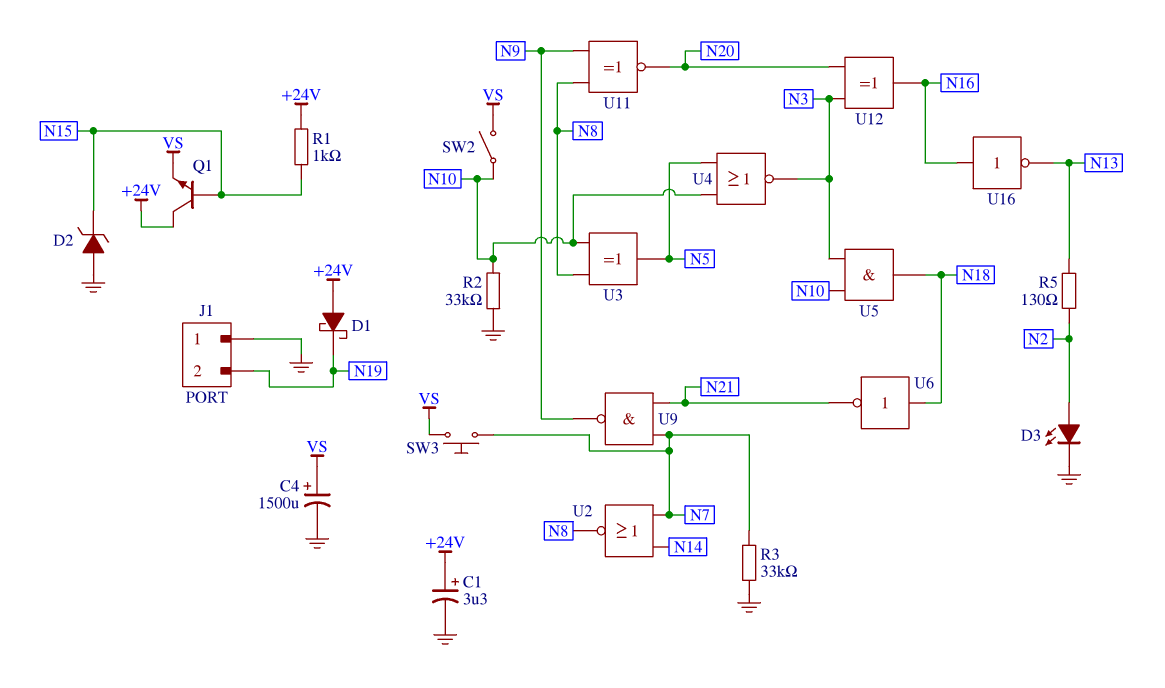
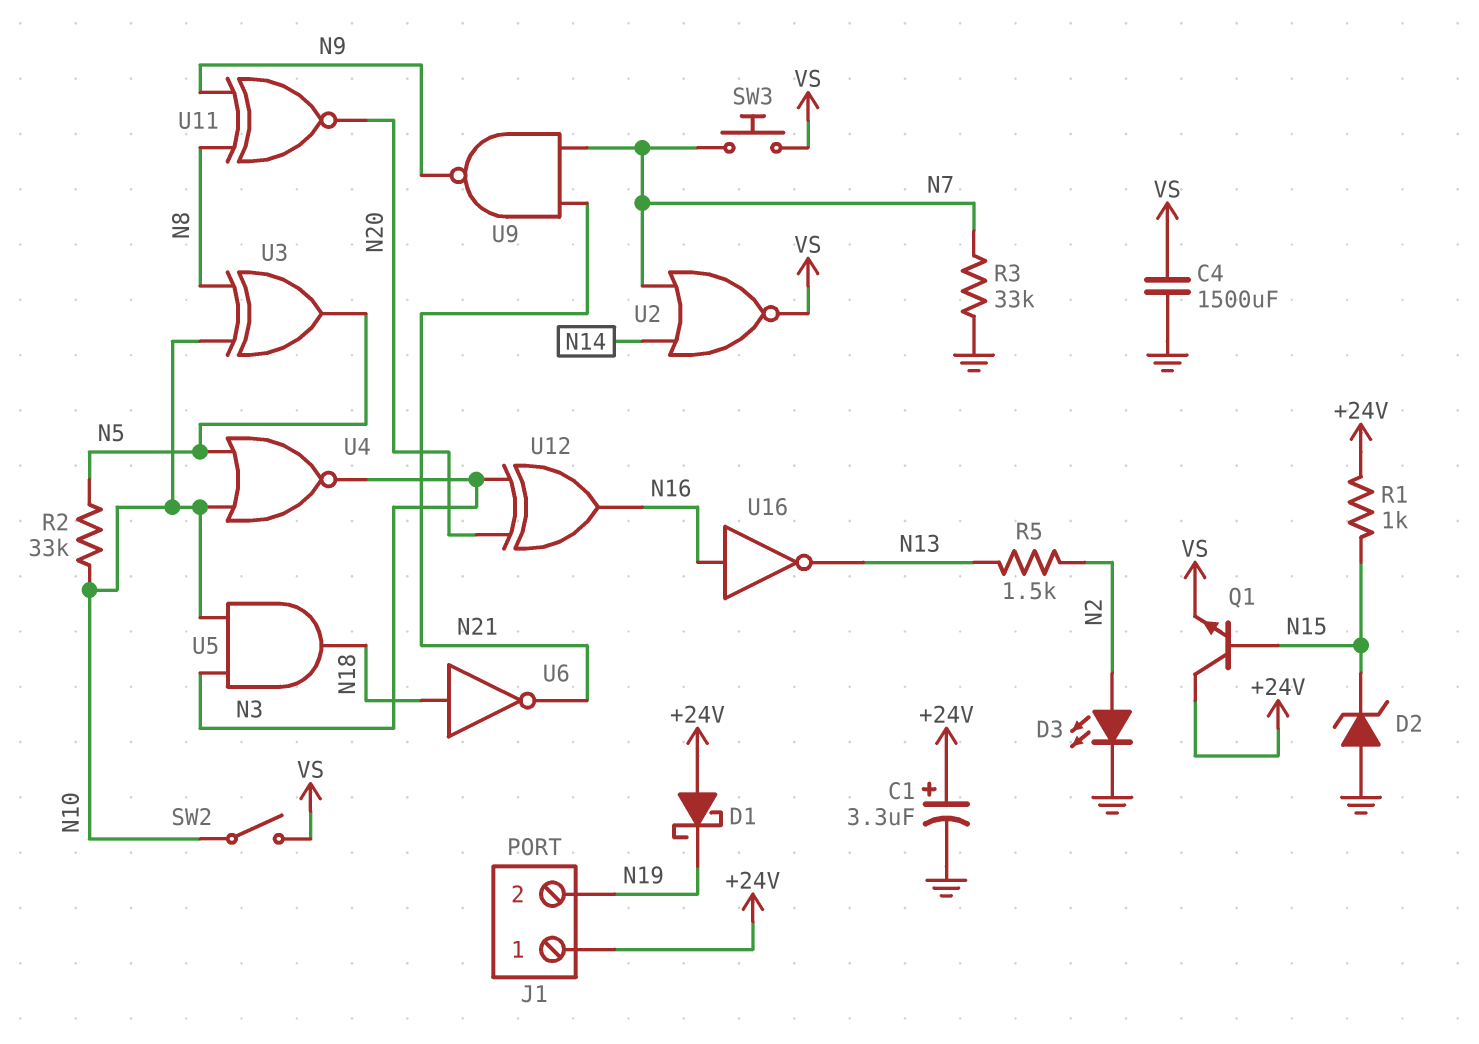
C4: 1500uF (plus VS, minus GND) -> 1500uF (GND, VS)
J1 pin 1: GND -> +24V
R2: 33k (GND, N10) -> 33k (N5, N10)
R5: 130 (N2, N13) -> 1.5k (N2, N13)
U2: NOR (in N7, in N14, out N8) -> NOR (in N7, in N14, out VS)

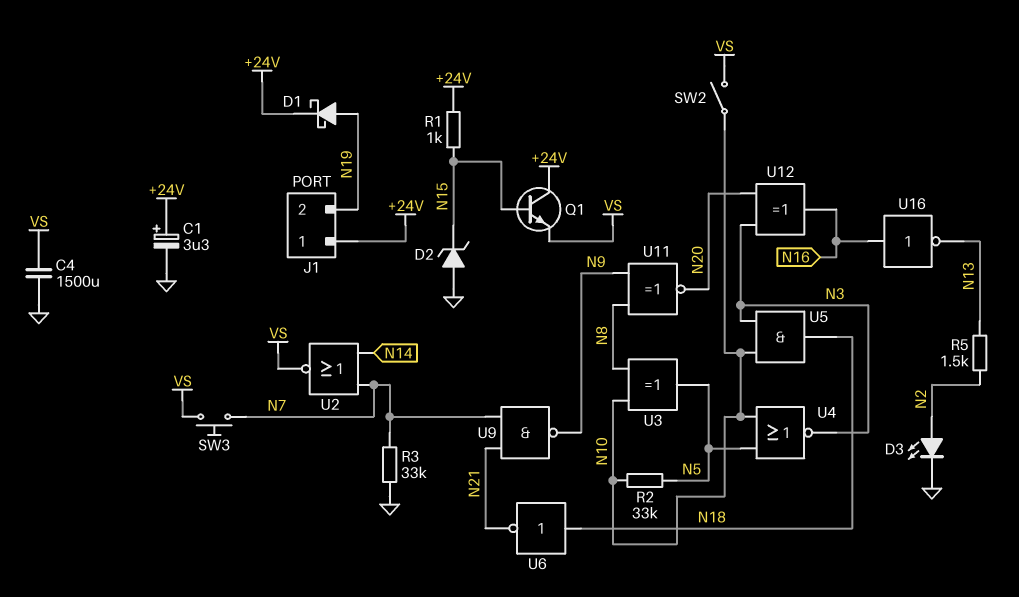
D1: schottky (A +24V, K N19) -> schottky (A N19, K +24V)

